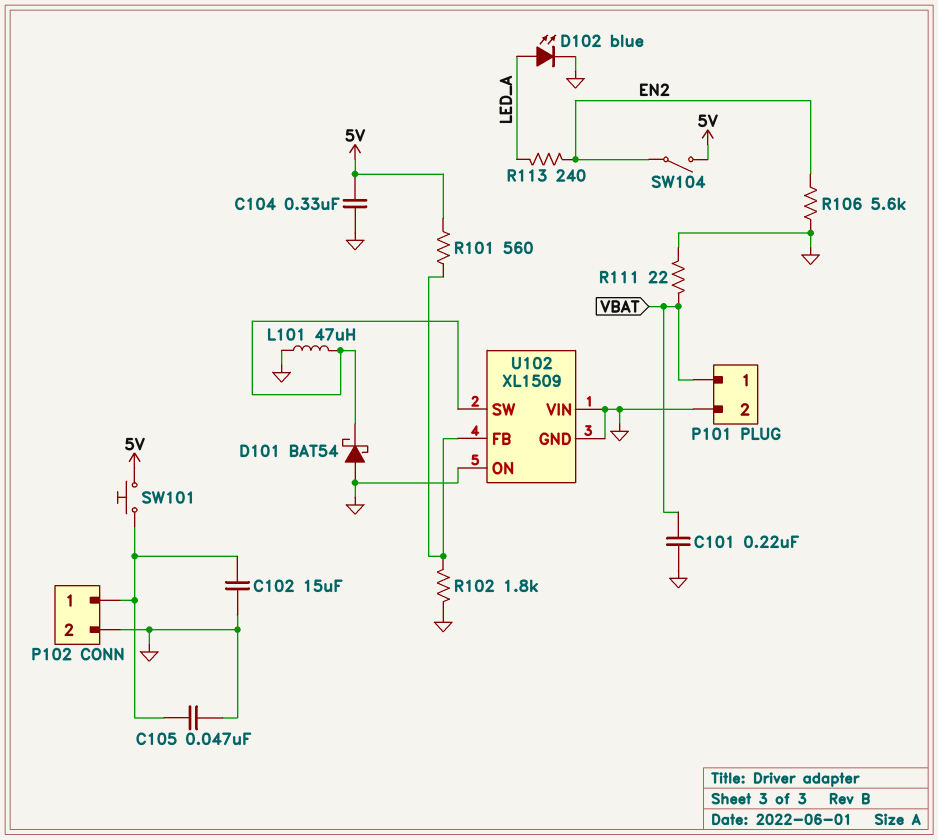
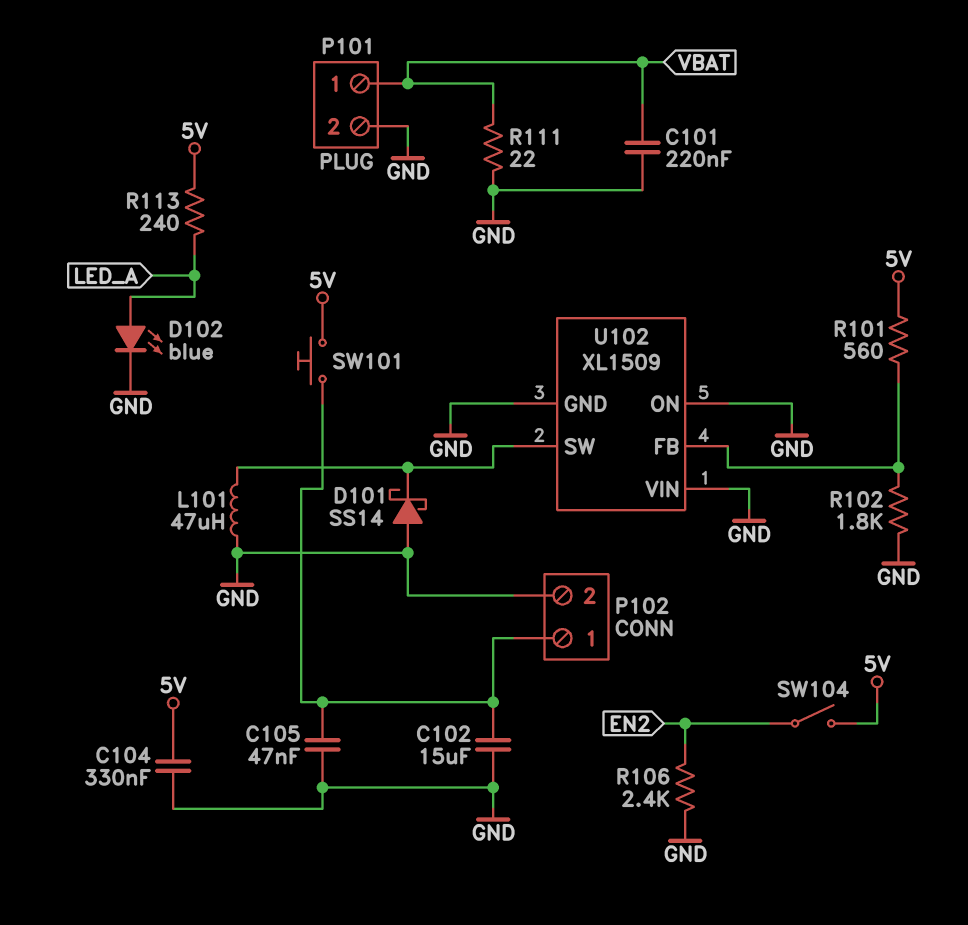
D101: schottky BAT54 (A GND, K U102/SW) -> schottky SS14 (A GND, K U102/SW)
R106: 5.6k (EN2, GND) -> 2.4k (EN2, GND)
R113: 240 (EN2, LED_A) -> 240 (5V, LED_A)

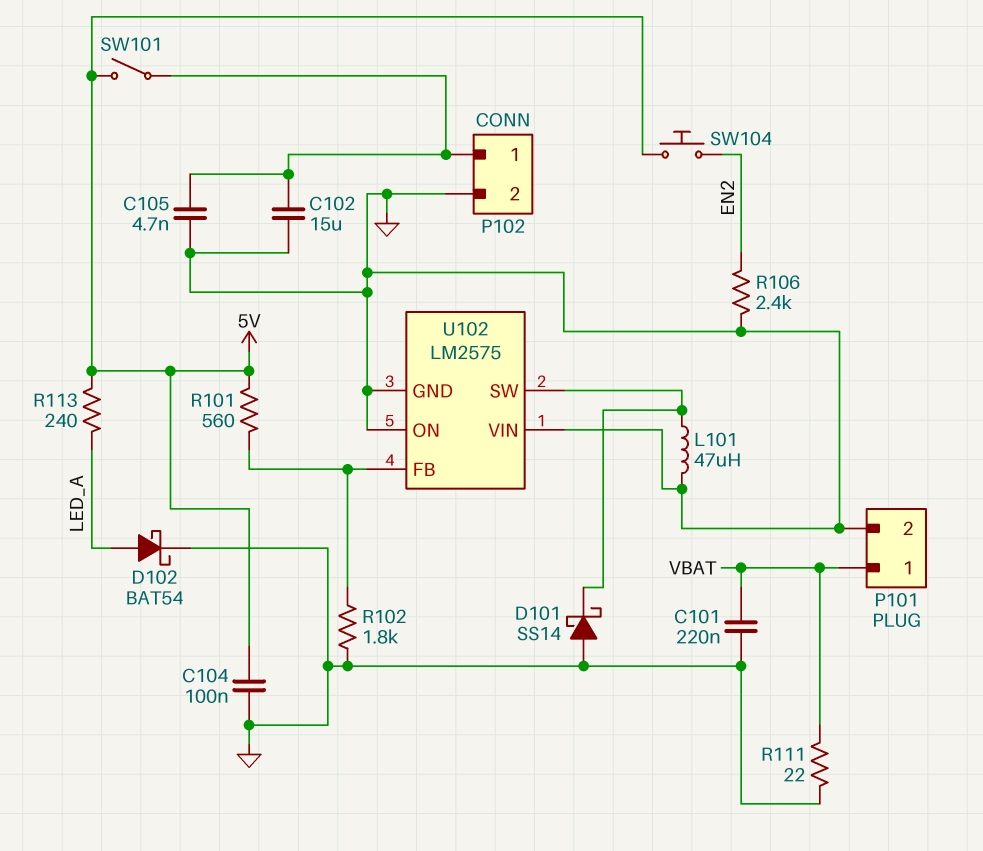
C104: 330nF (5V, GND) -> 100nF (5V, GND)
C105: 47nF (GND, P102/1) -> 4.7nF (GND, P102/1)
D102: LED blue (A LED_A, K GND) -> schottky BAT54 (A LED_A, K GND)
SW101: button (5V, P102/1) -> switch (5V, P102/1)
SW104: switch (5V, EN2) -> button (5V, EN2)
U102: XL1509 -> LM2575

